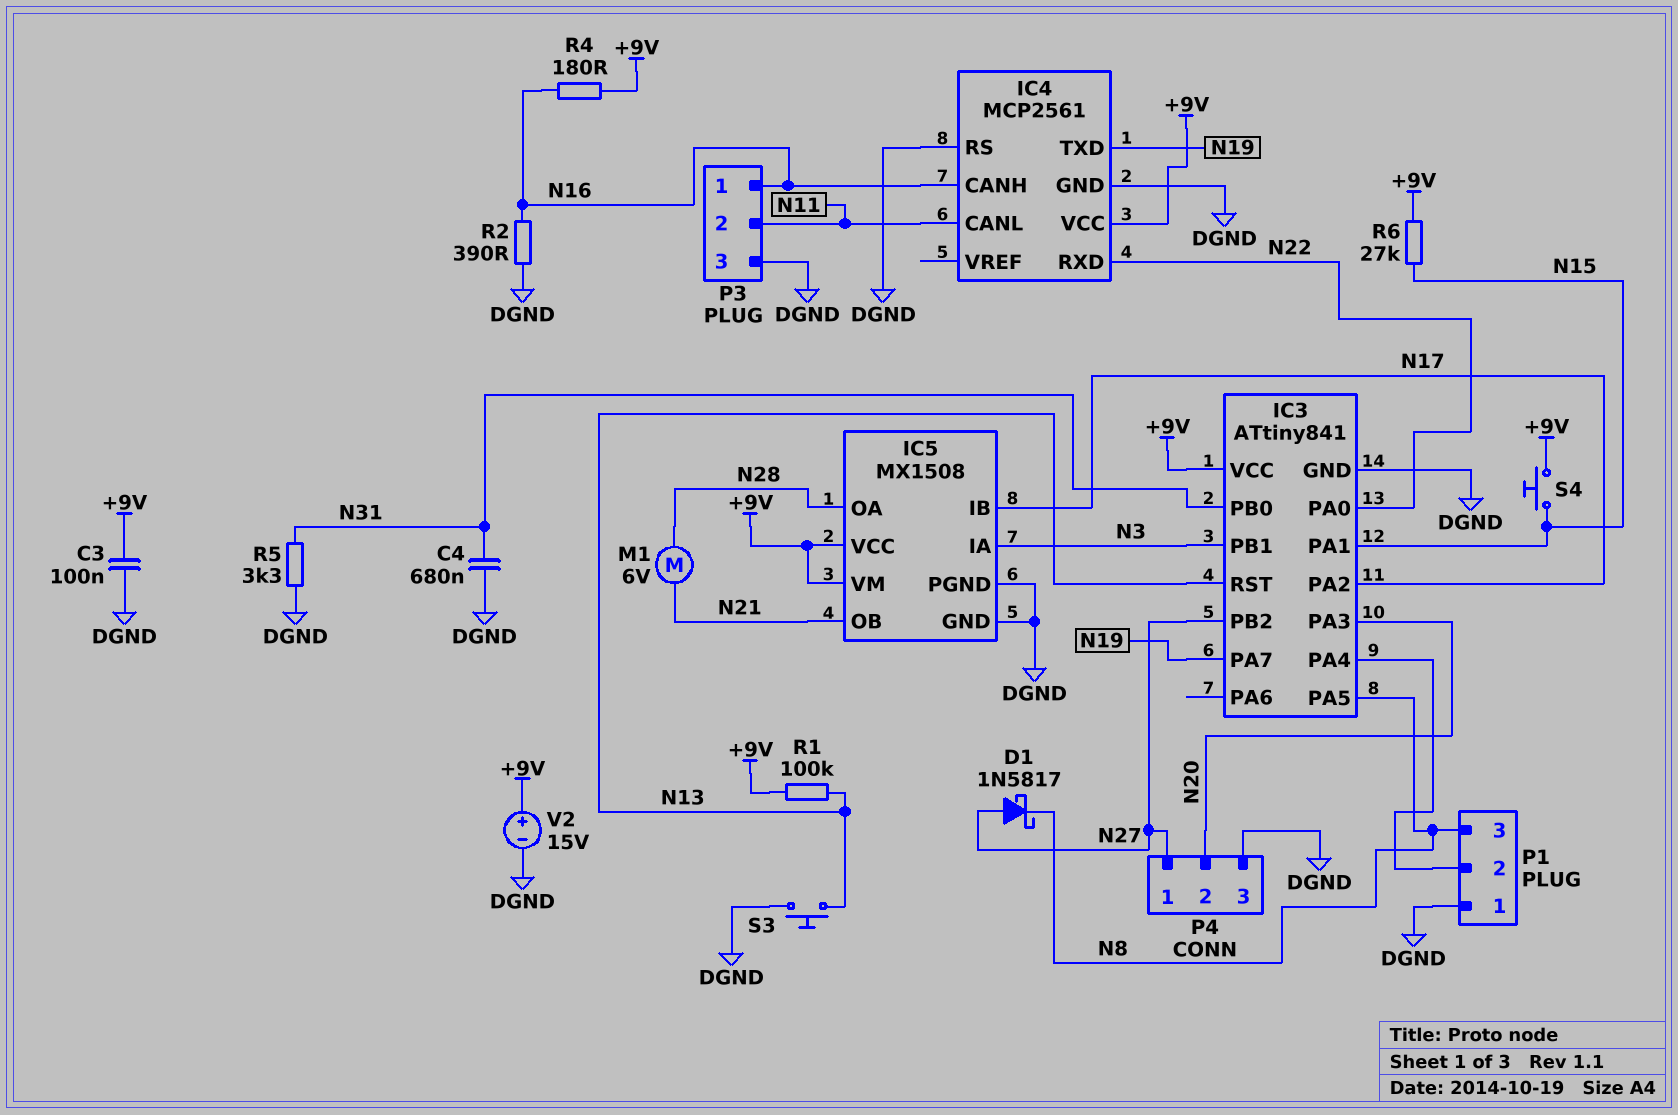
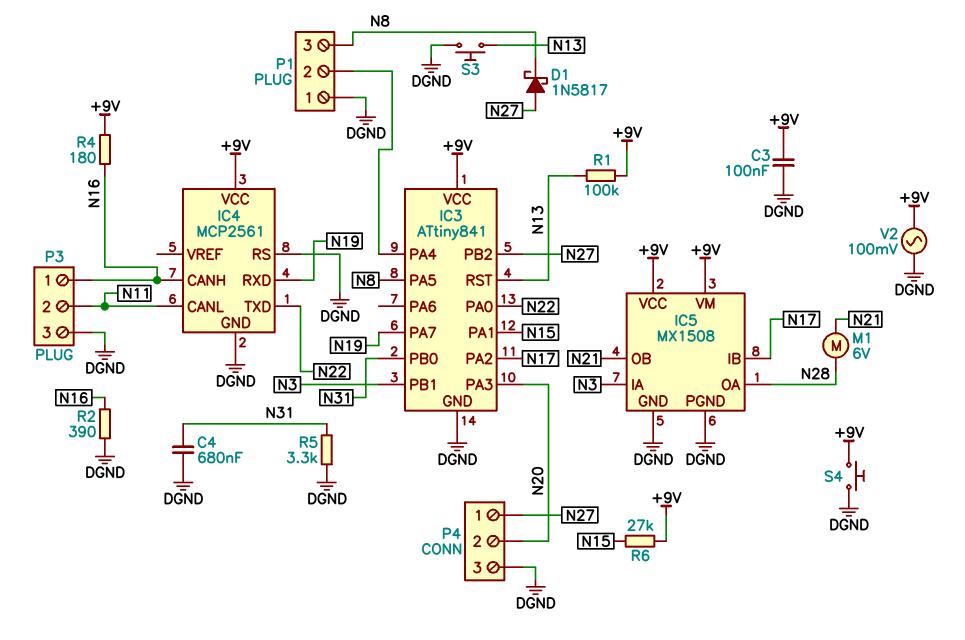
IC4 pin RXD: N22 -> N19
IC4 pin TXD: N19 -> N22
S4: button (+9V, N15) -> button (+9V, DGND)
V2: 15V (plus +9V, minus DGND) -> AC 100mV (+9V, DGND)

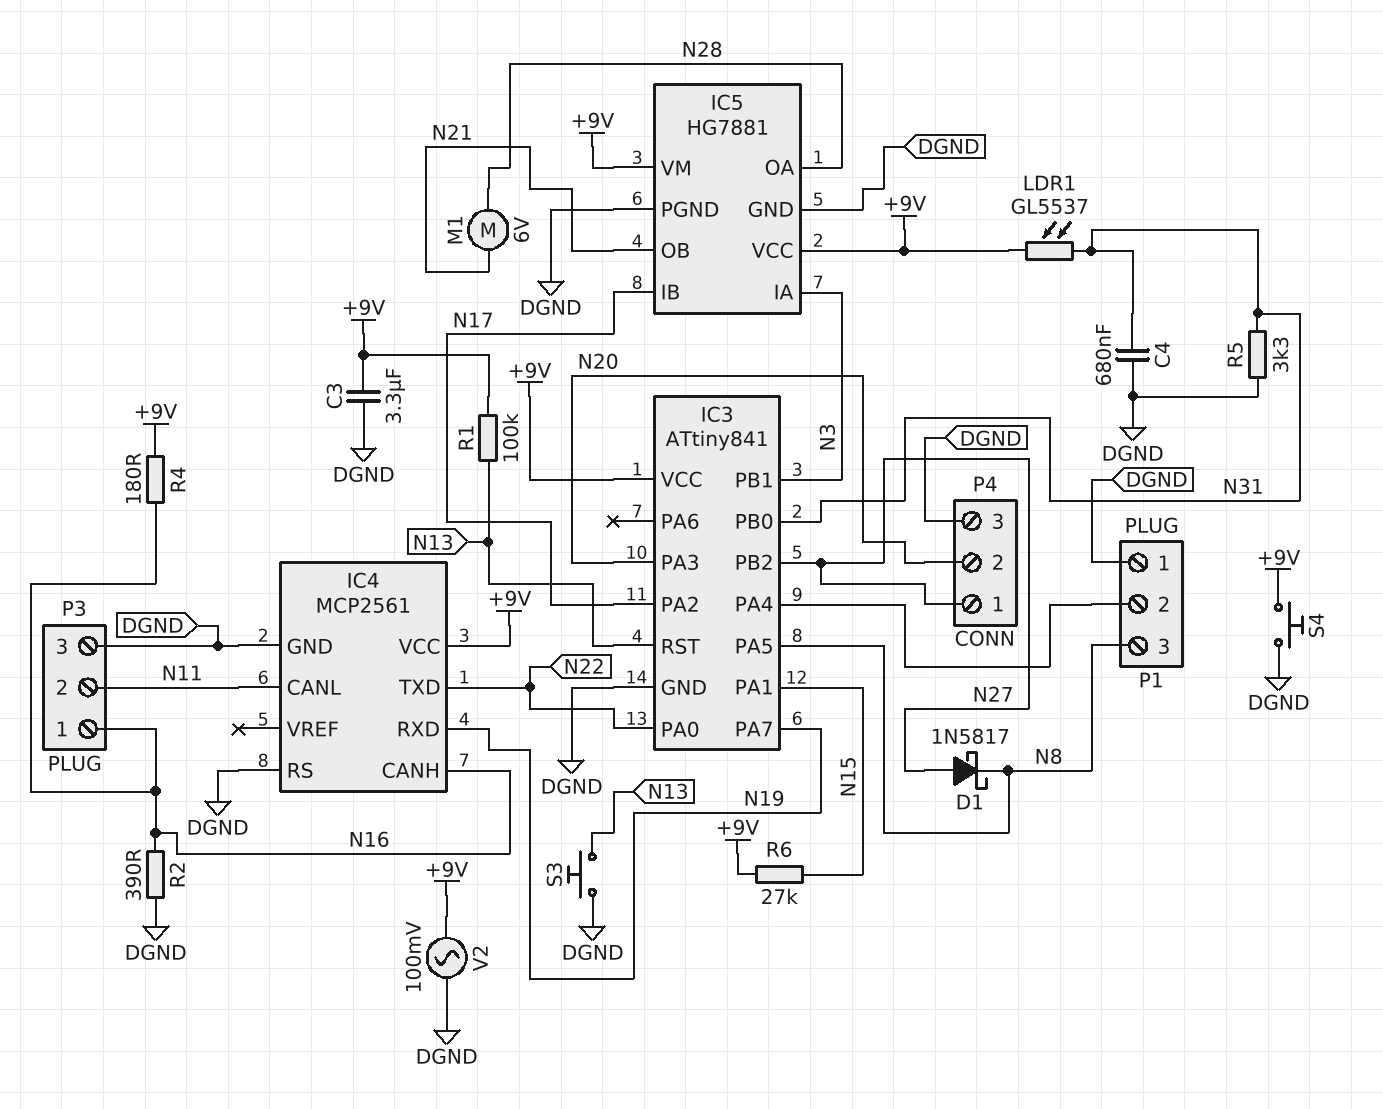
C3: 100nF (+9V, DGND) -> 3.3uF (+9V, DGND)
IC5: MX1508 -> HG7881
LDR1: none -> GL5537 (+9V, N31)

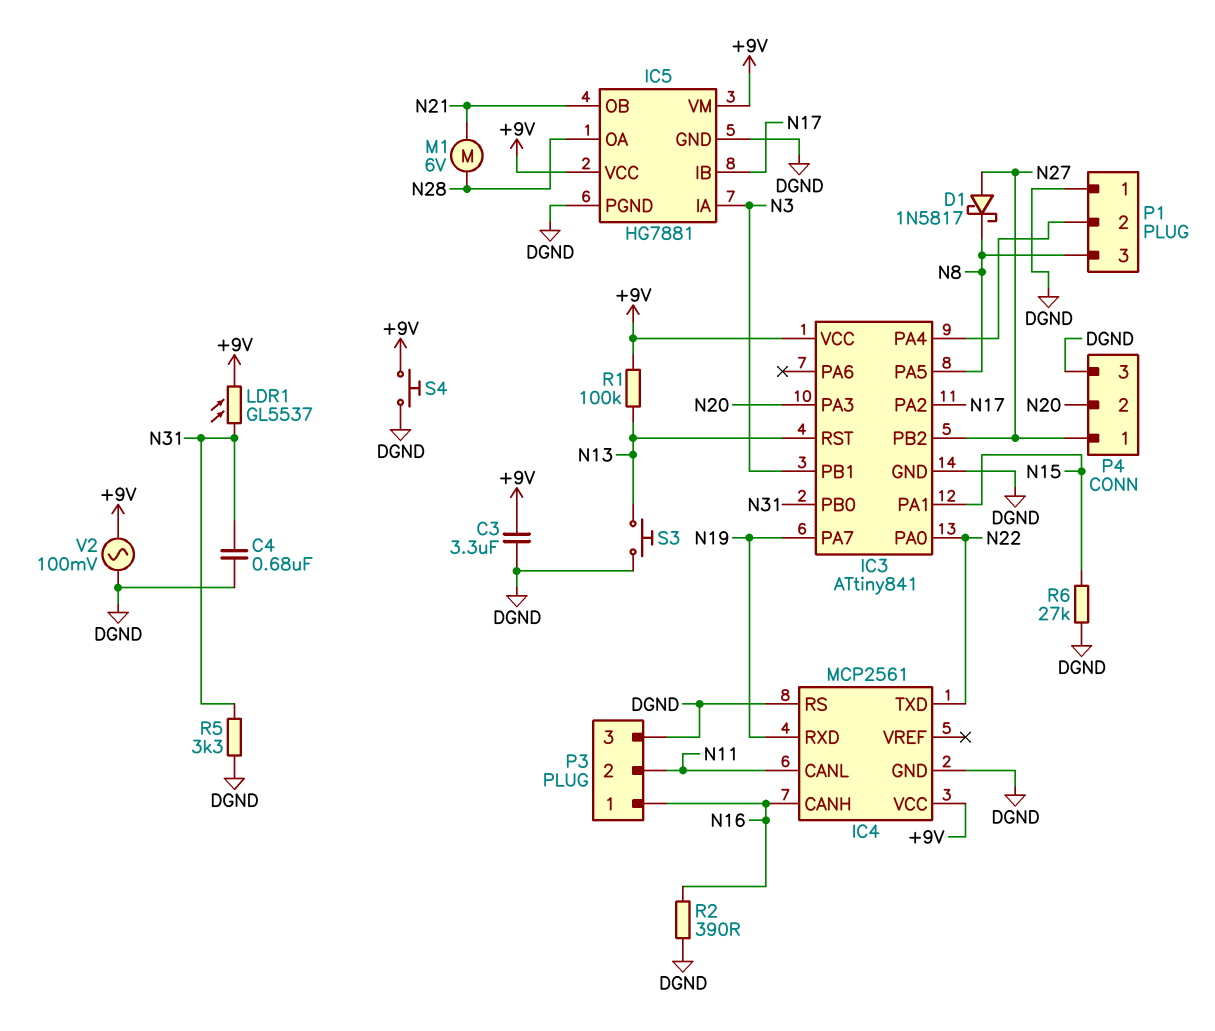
R4: 180 (+9V, N16) -> none
R6: 27k (+9V, N15) -> 27k (DGND, N15)

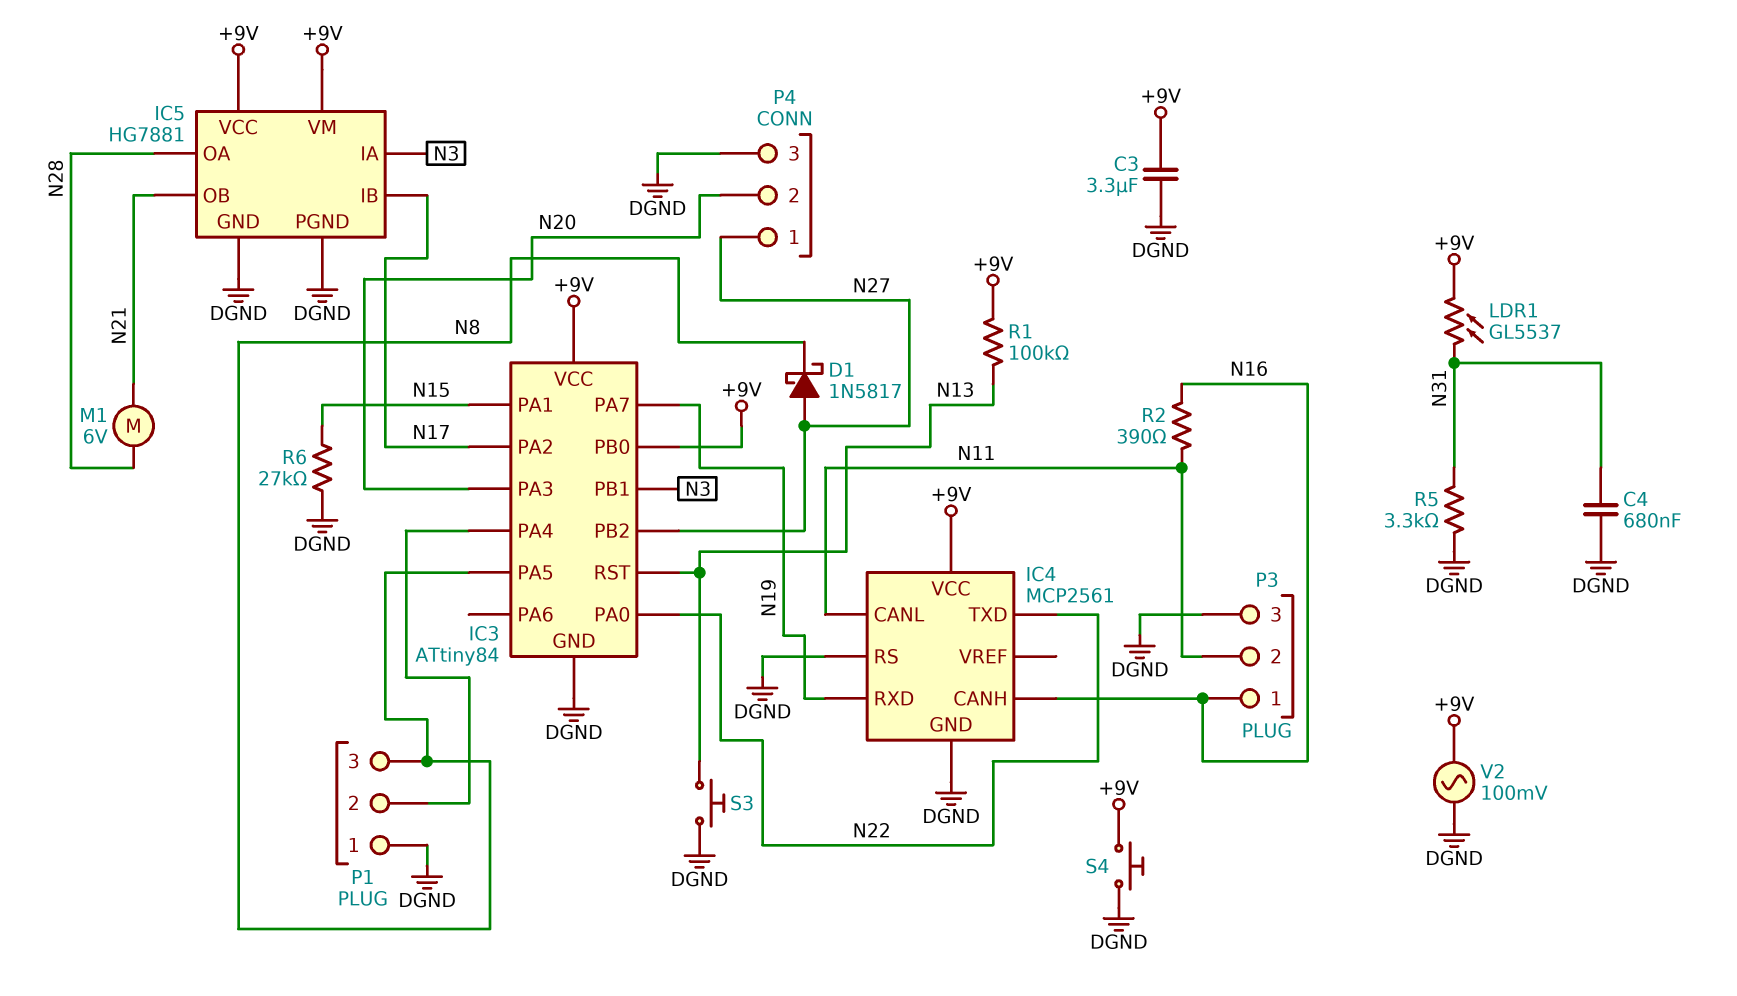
IC3: ATtiny841 -> ATtiny84
IC3 pin PB0: N31 -> +9V
R2: 390 (DGND, N16) -> 390 (N11, N16)

